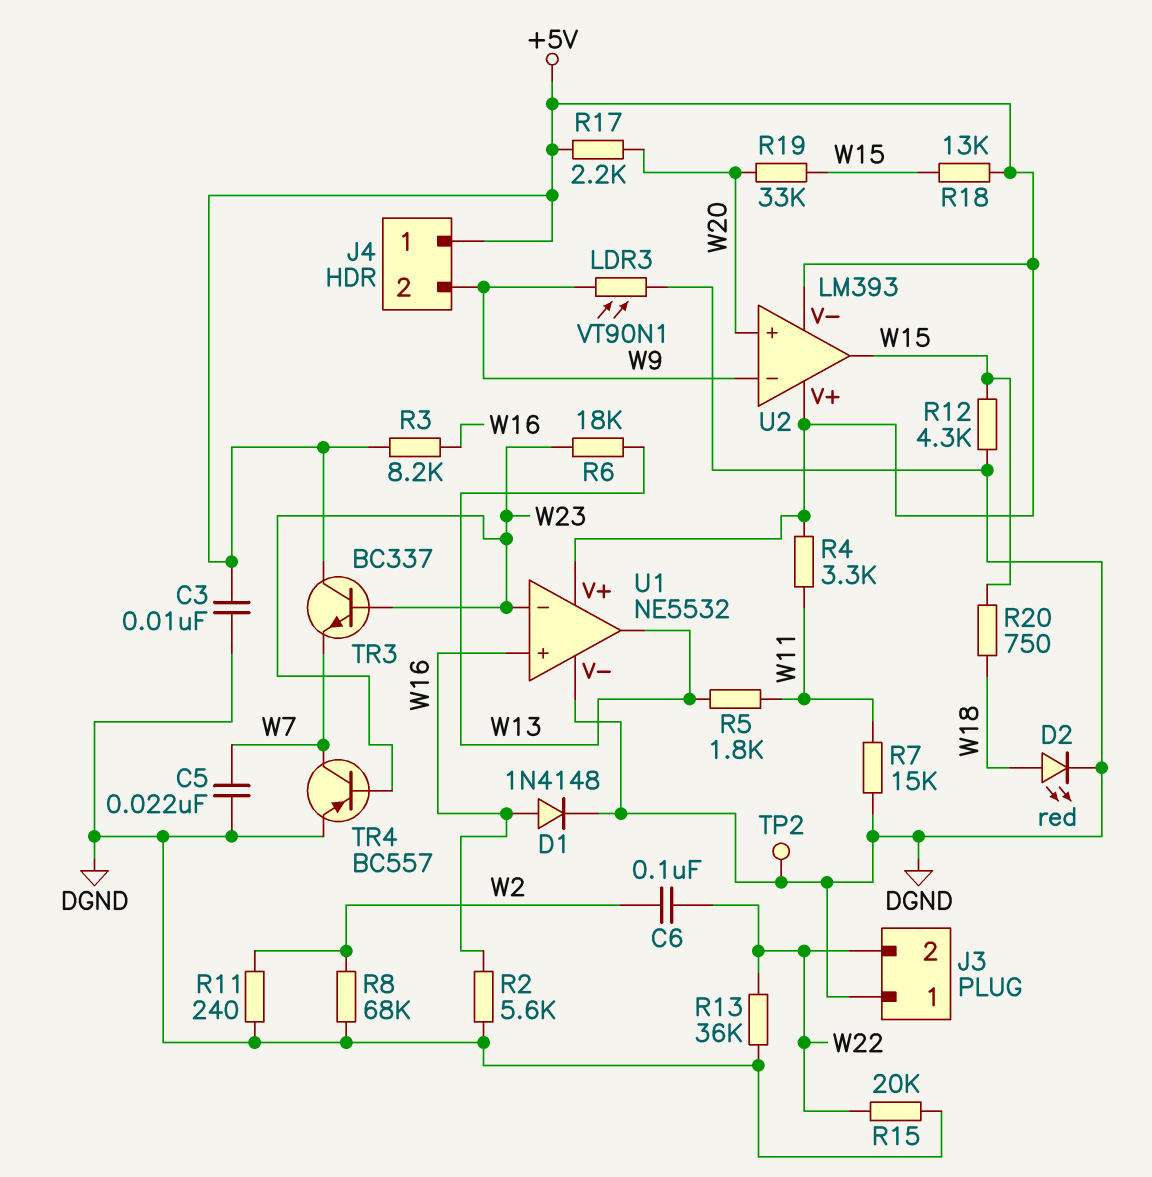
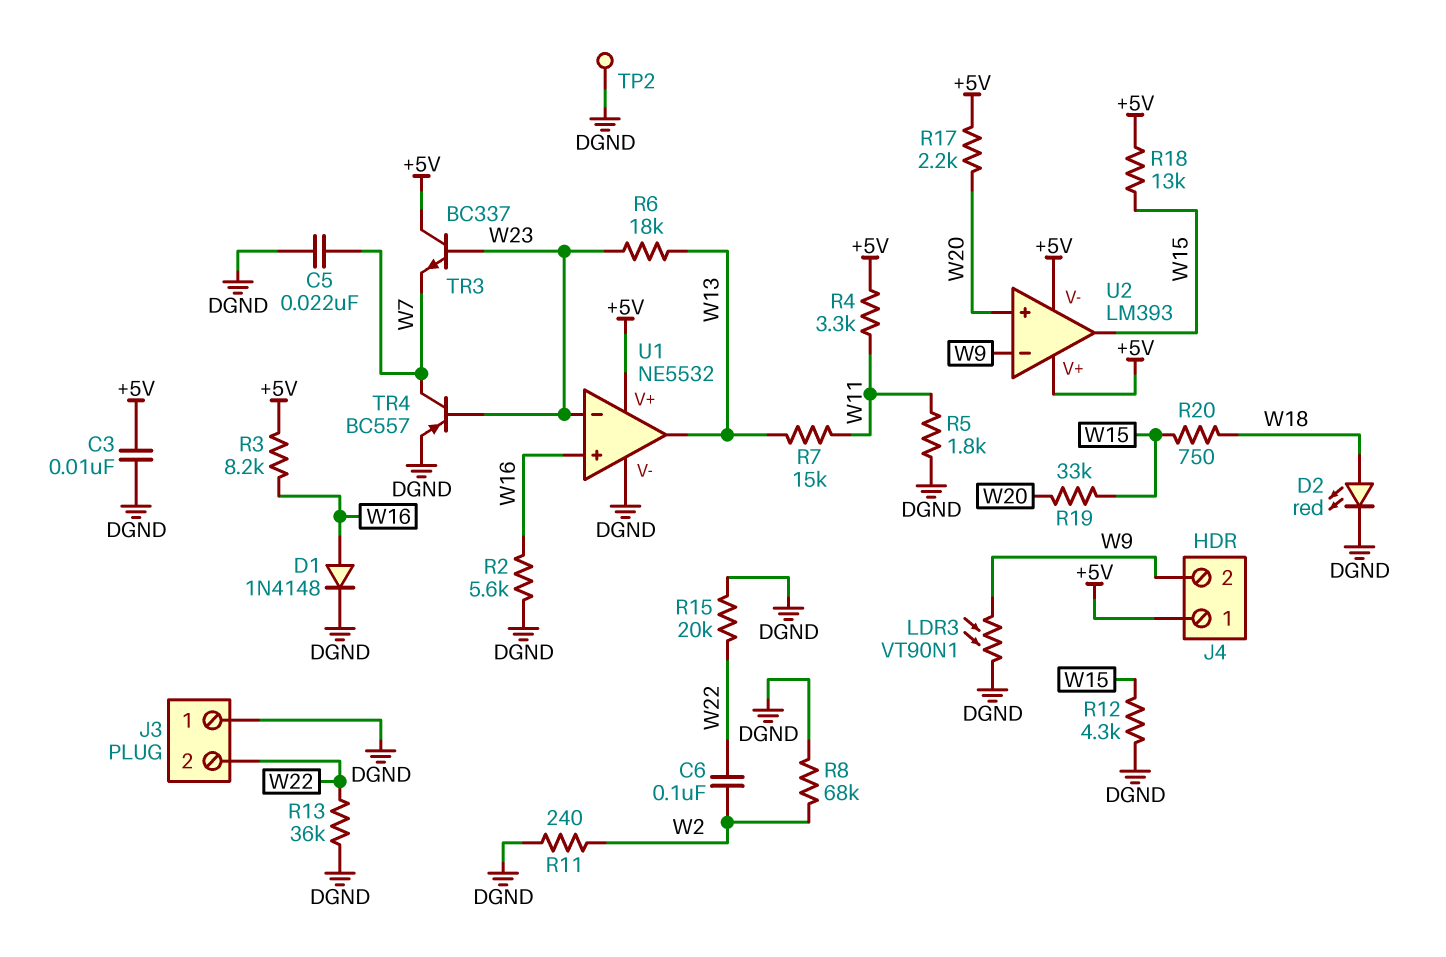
R5: 1.8k (W11, W13) -> 1.8k (DGND, W11)
R7: 15k (DGND, W11) -> 15k (W11, W13)

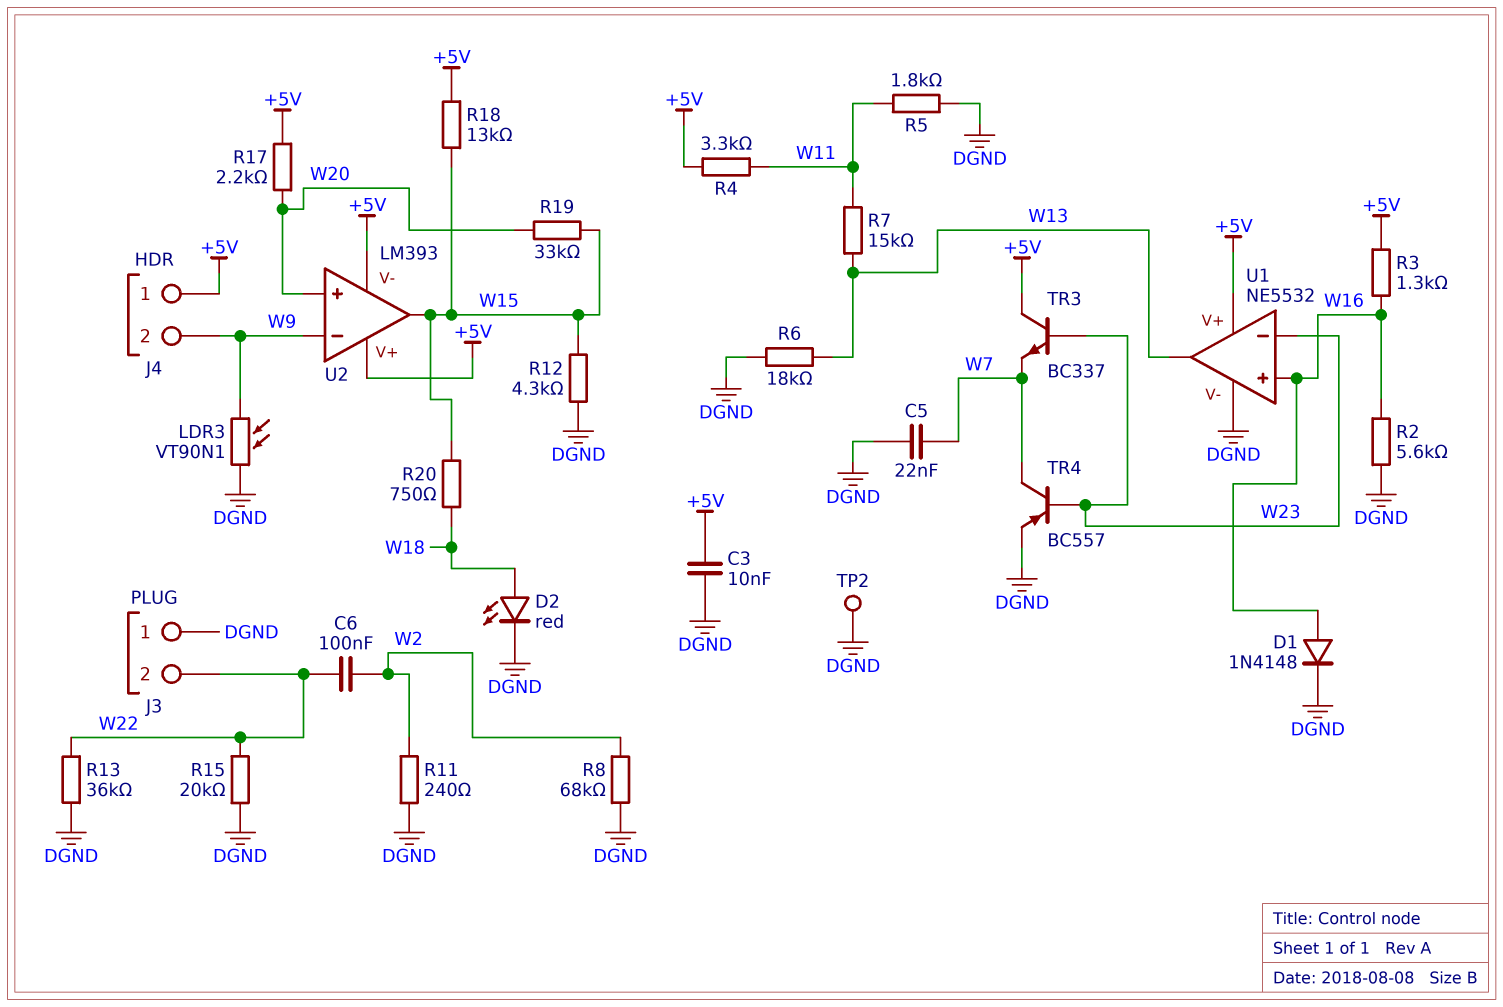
R3: 8.2k (+5V, W16) -> 1.3k (+5V, W16)
R6: 18k (W13, W23) -> 18k (DGND, W13)

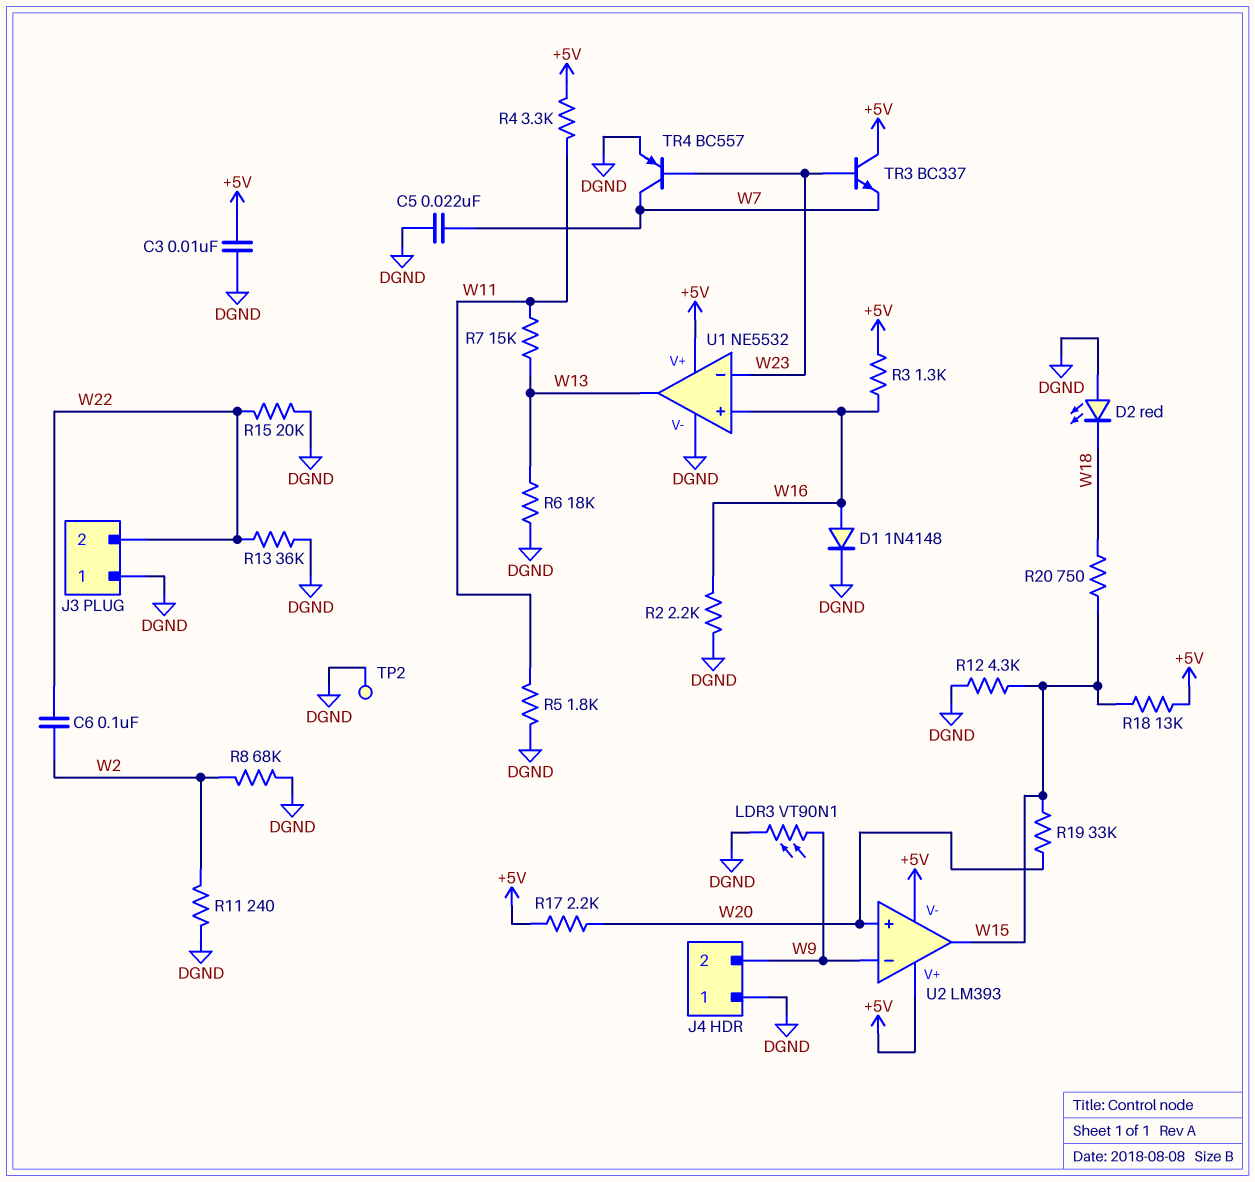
D2: LED red (A W18, K DGND) -> LED red (A DGND, K W18)
J4 pin 1: +5V -> DGND
R2: 5.6k (DGND, W16) -> 2.2k (DGND, W16)

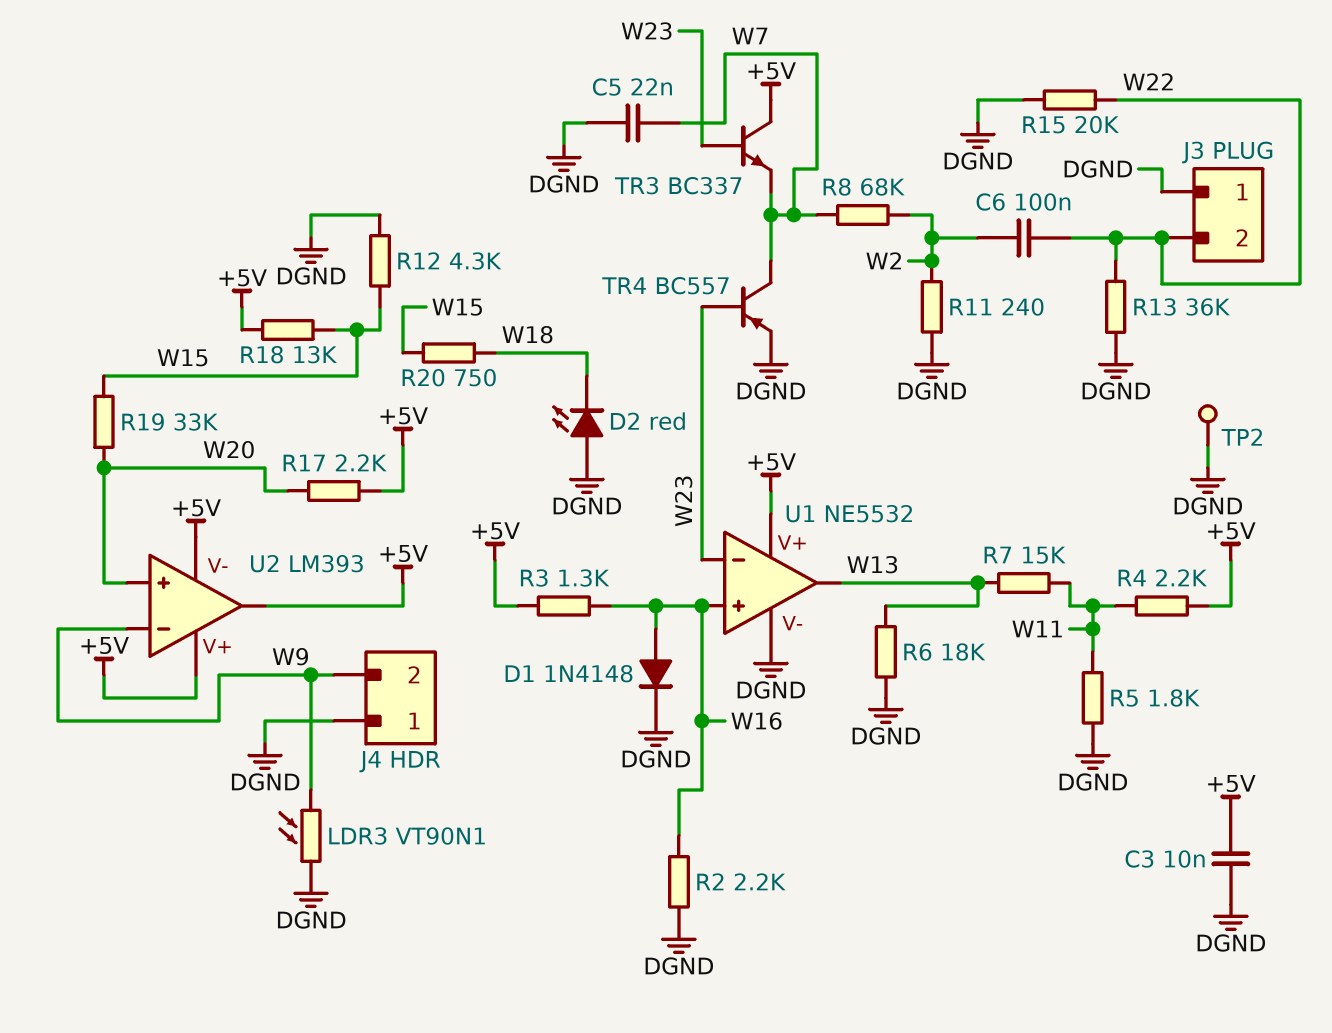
R4: 3.3k (+5V, W11) -> 2.2k (+5V, W11)
R8: 68k (DGND, W2) -> 68k (W2, W7)
U2 pin out: W15 -> +5V

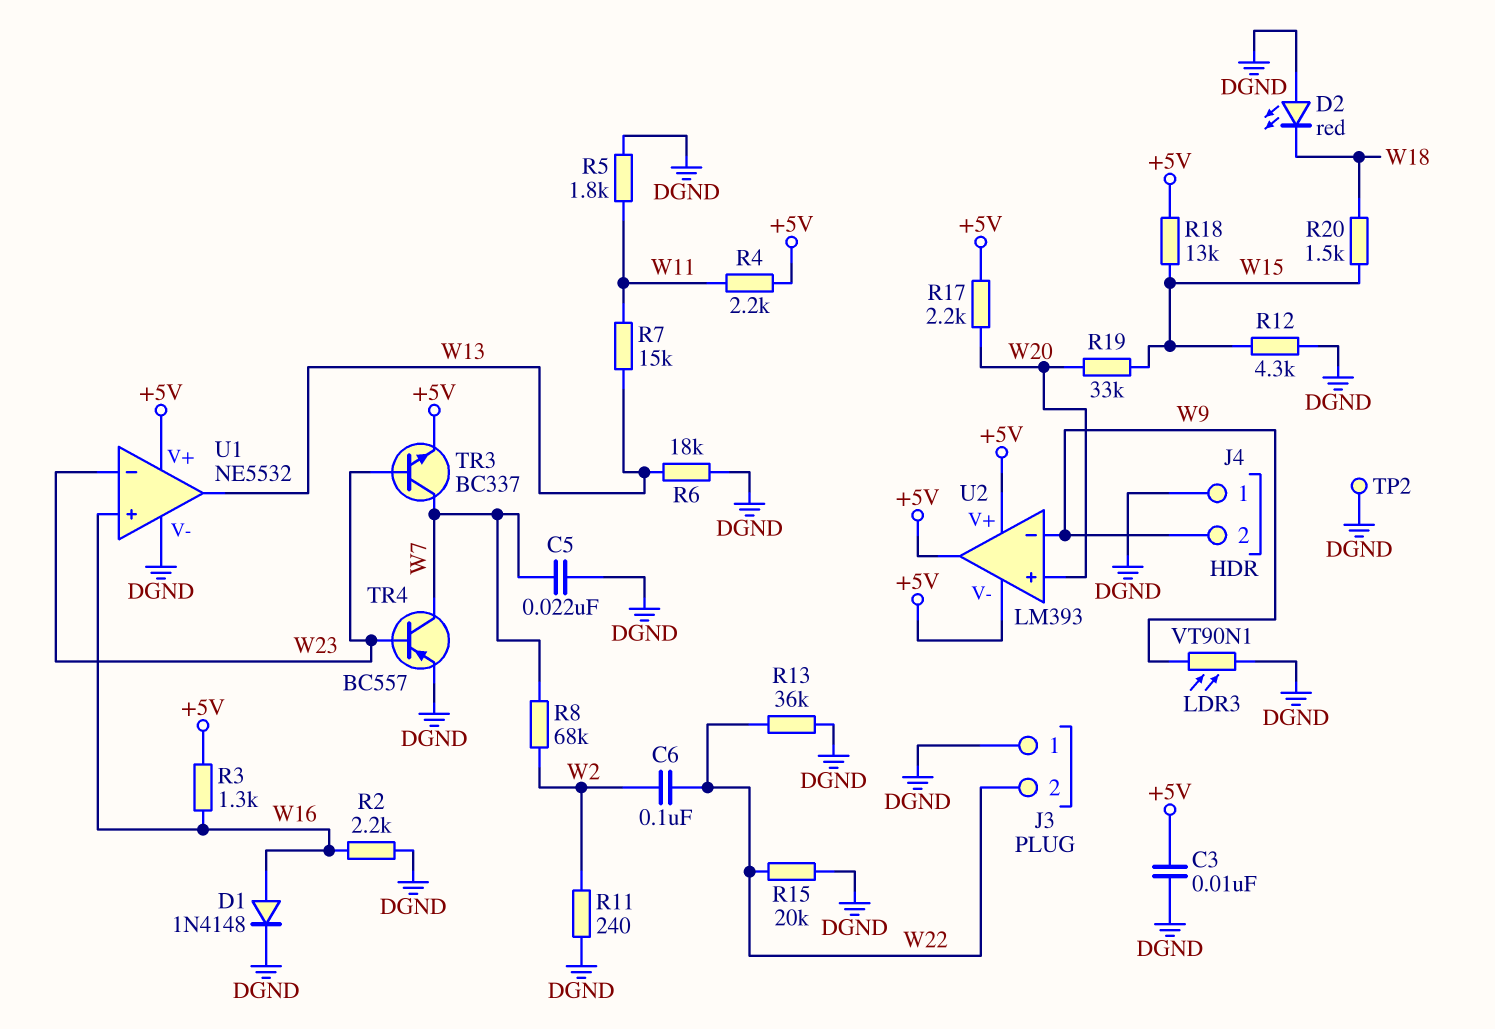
R20: 750 (W15, W18) -> 1.5k (W15, W18)
TR3: NPN BC337 (B W23, C +5V, E W7) -> NPN BC337 (B W23, C W7, E +5V)

